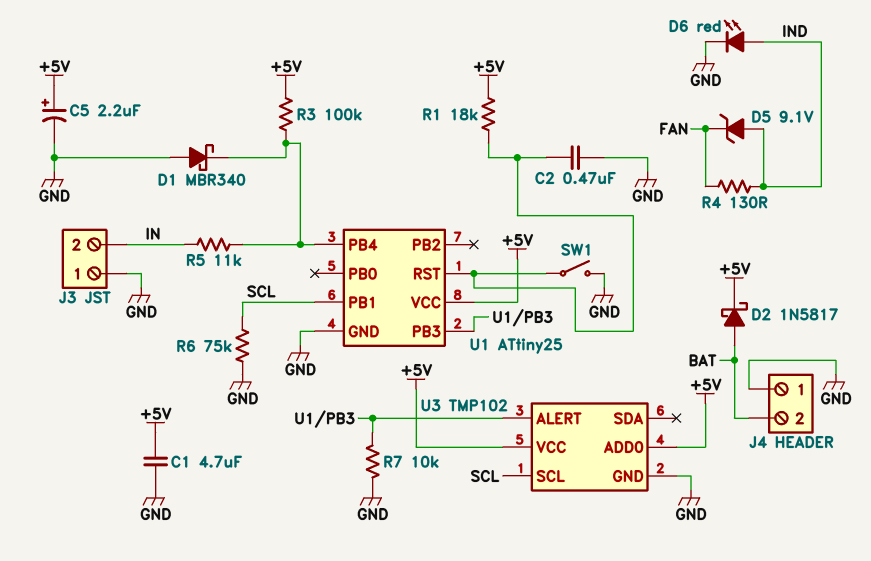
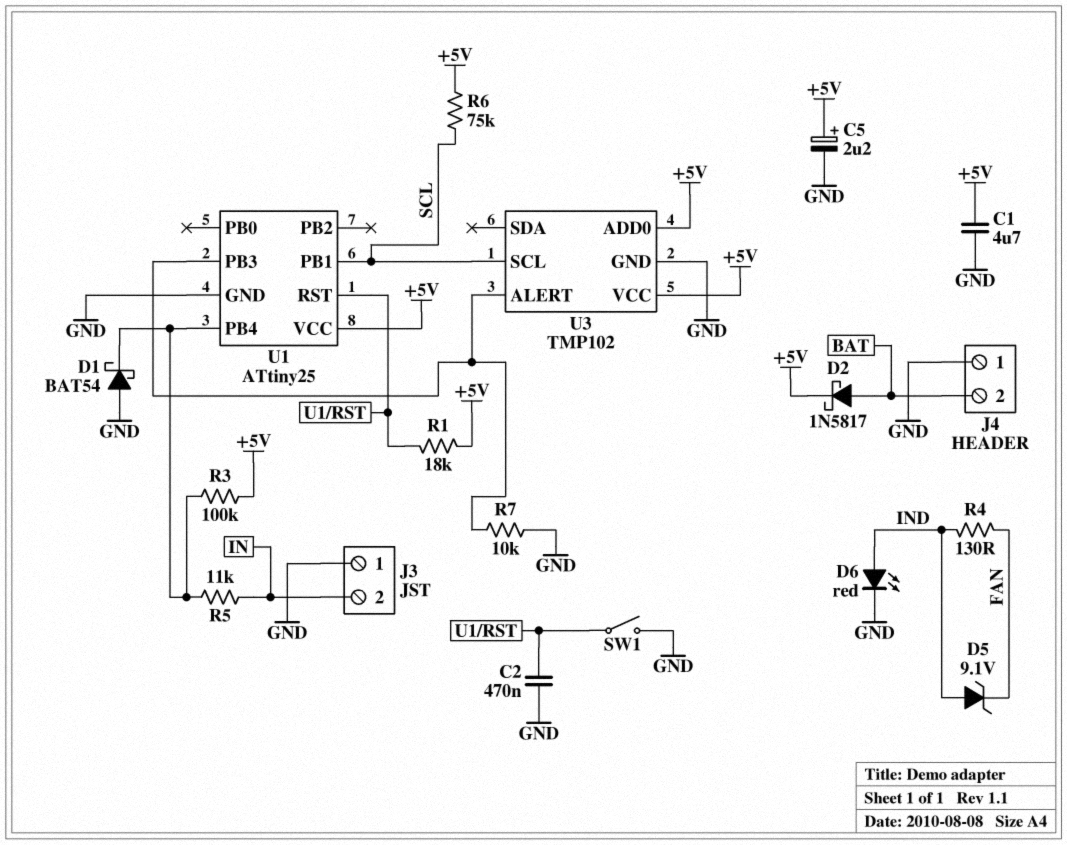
D1: schottky MBR340 (A GND, K U1/PB4) -> schottky BAT54 (A GND, K U1/PB4)
R6: 75k (GND, SCL) -> 75k (+5V, SCL)

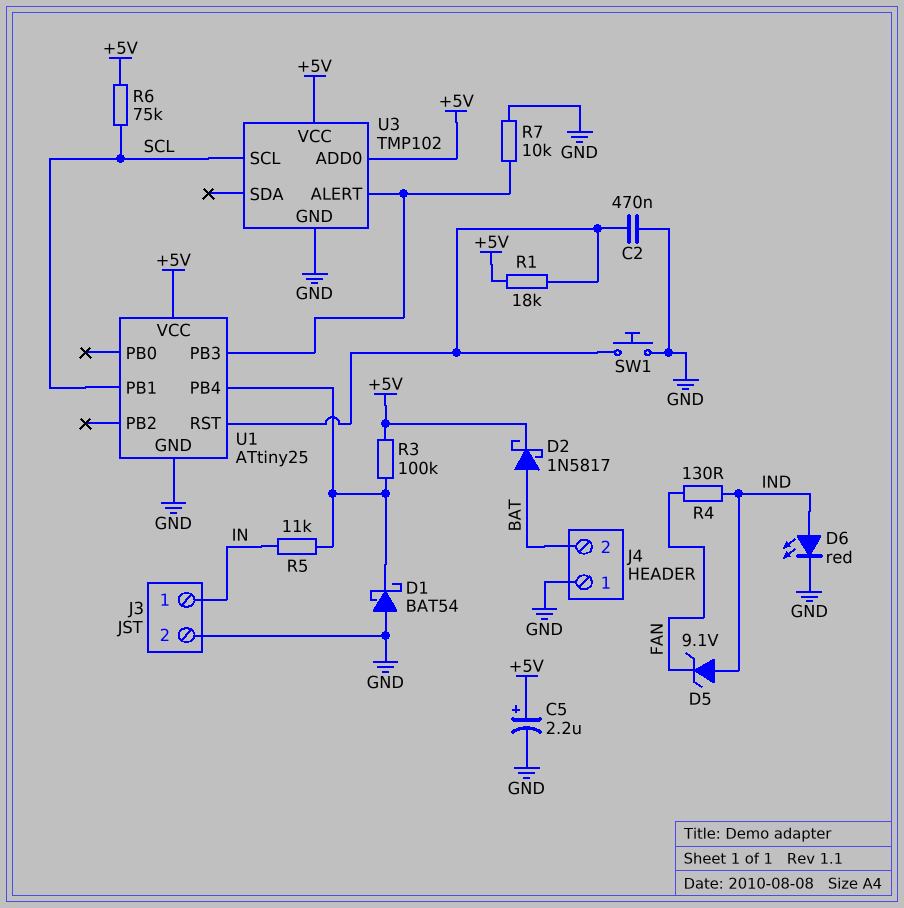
C1: 4.7uF (+5V, GND) -> none
J3 pin 1: GND -> IN
J3 pin 2: IN -> GND
SW1: switch (GND, U1/RST) -> button (GND, U1/RST)

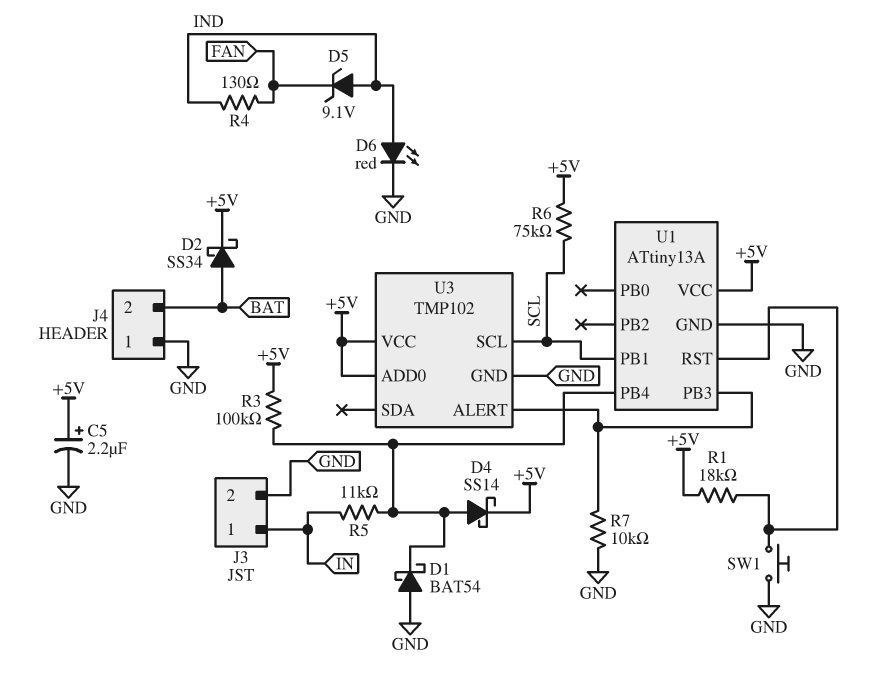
C2: 470nF (GND, U1/RST) -> none
D2: schottky 1N5817 (A BAT, K +5V) -> schottky SS34 (A BAT, K +5V)
D4: none -> schottky SS14 (A U1/PB4, K +5V)
U1: ATtiny25 -> ATtiny13A

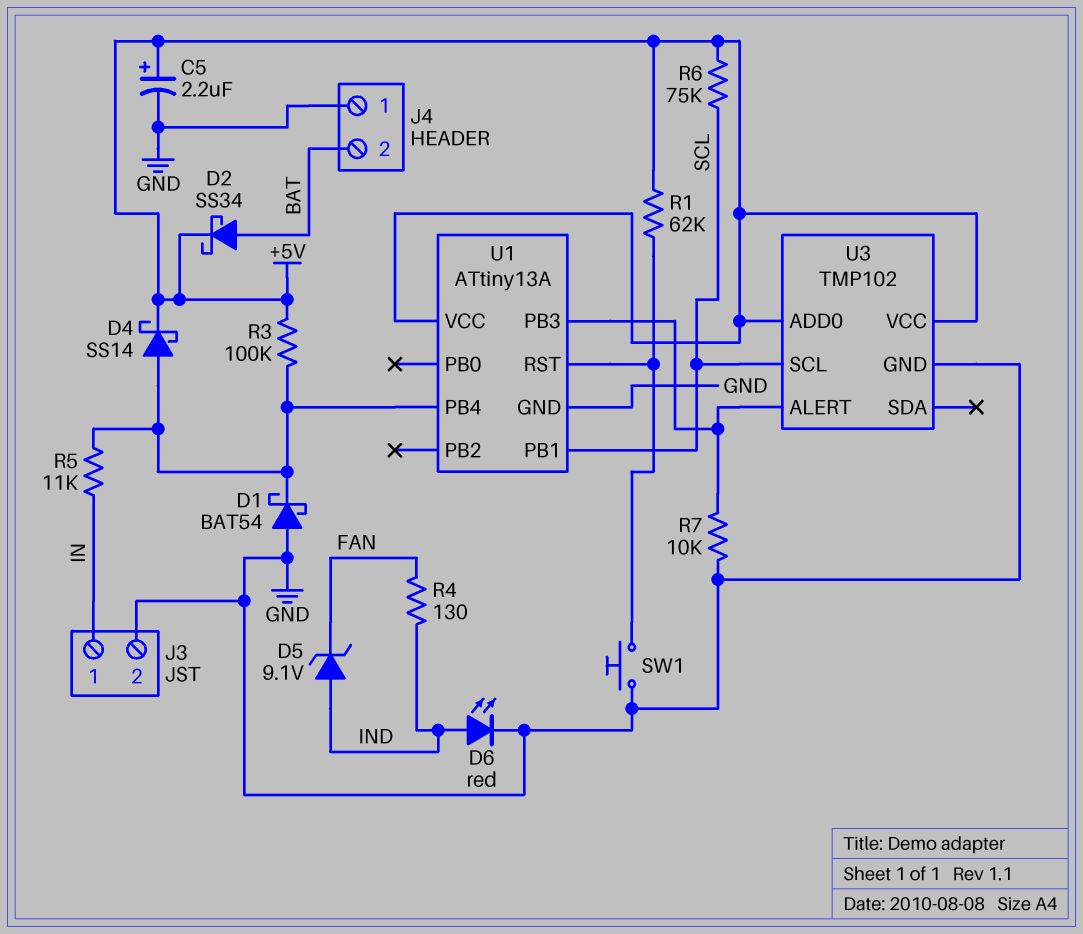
R1: 18k (+5V, U1/RST) -> 62k (+5V, U1/RST)

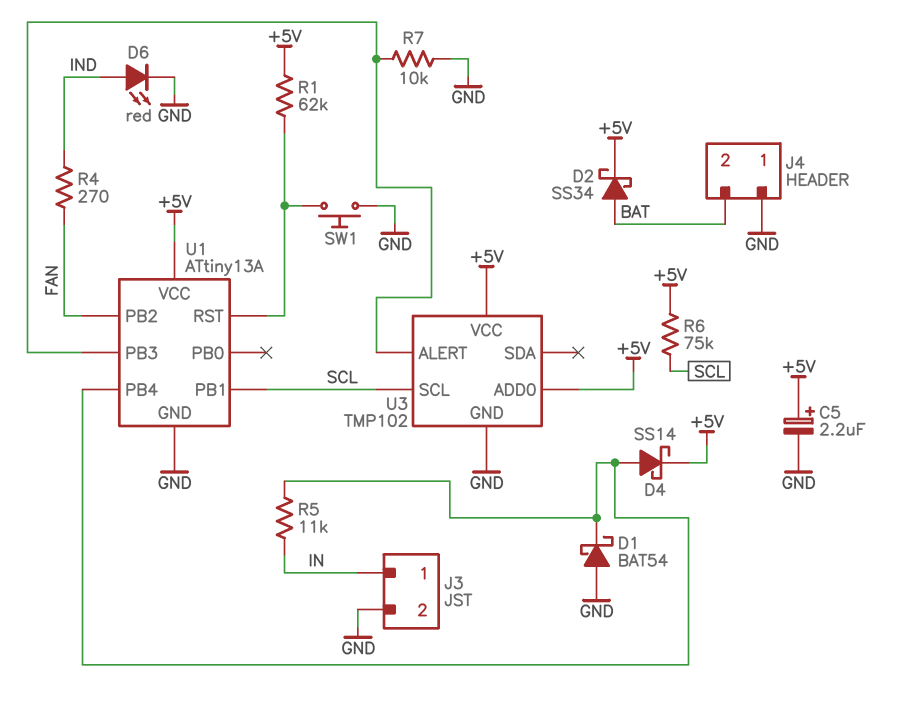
D5: zener 9.1V (A IND, K FAN) -> none
R3: 100k (+5V, U1/PB4) -> none
R4: 130 (FAN, IND) -> 270 (FAN, IND)
U1 pin PB2: none -> FAN

